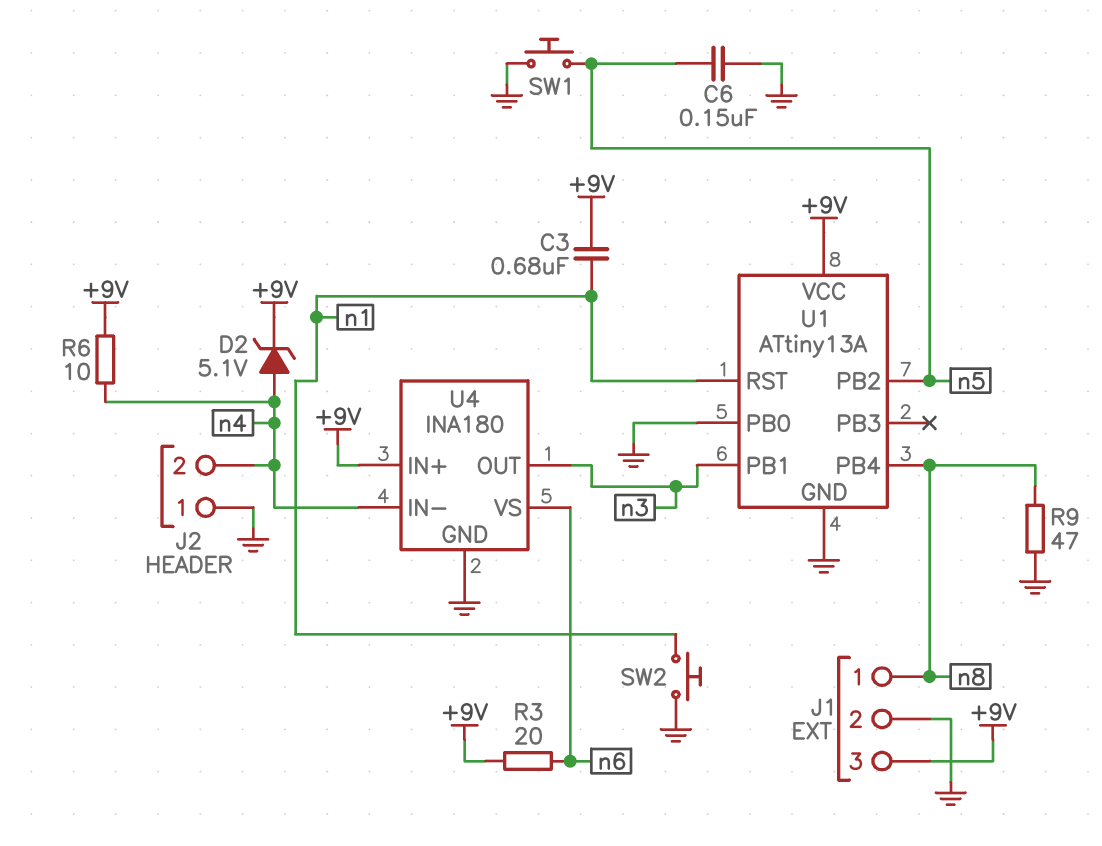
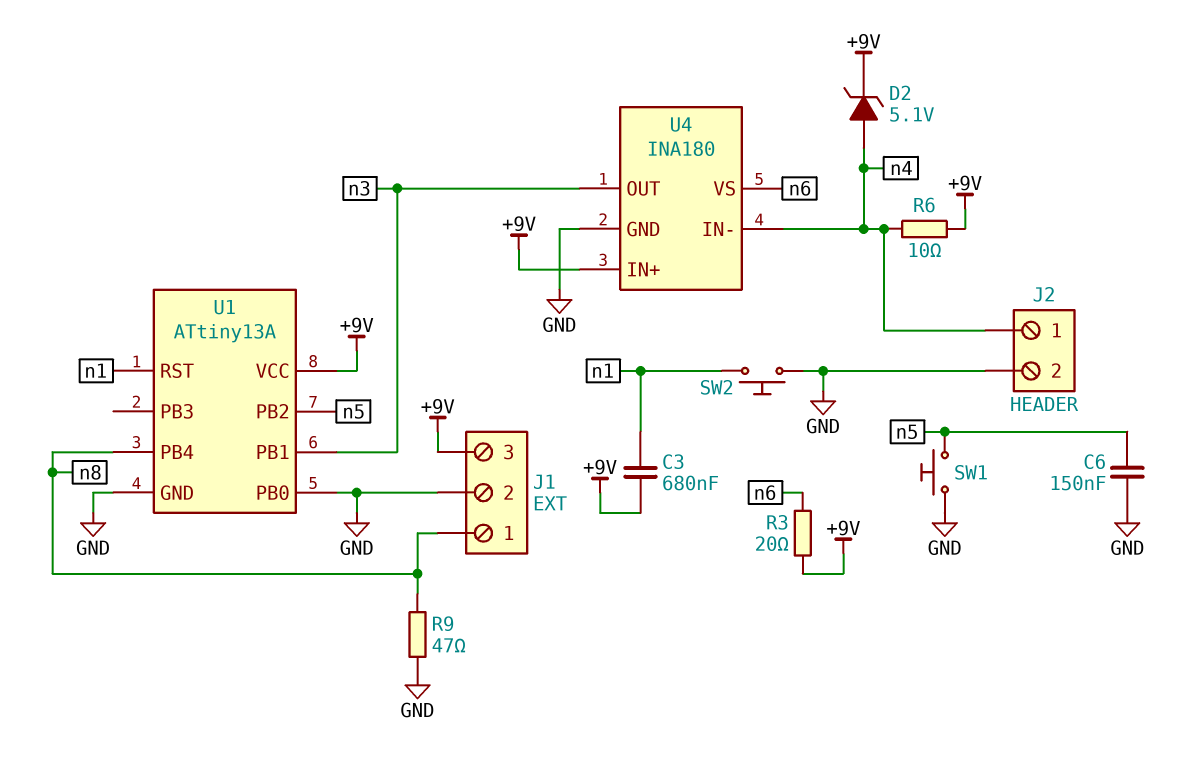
J2 pin 1: GND -> n4
J2 pin 2: n4 -> GND

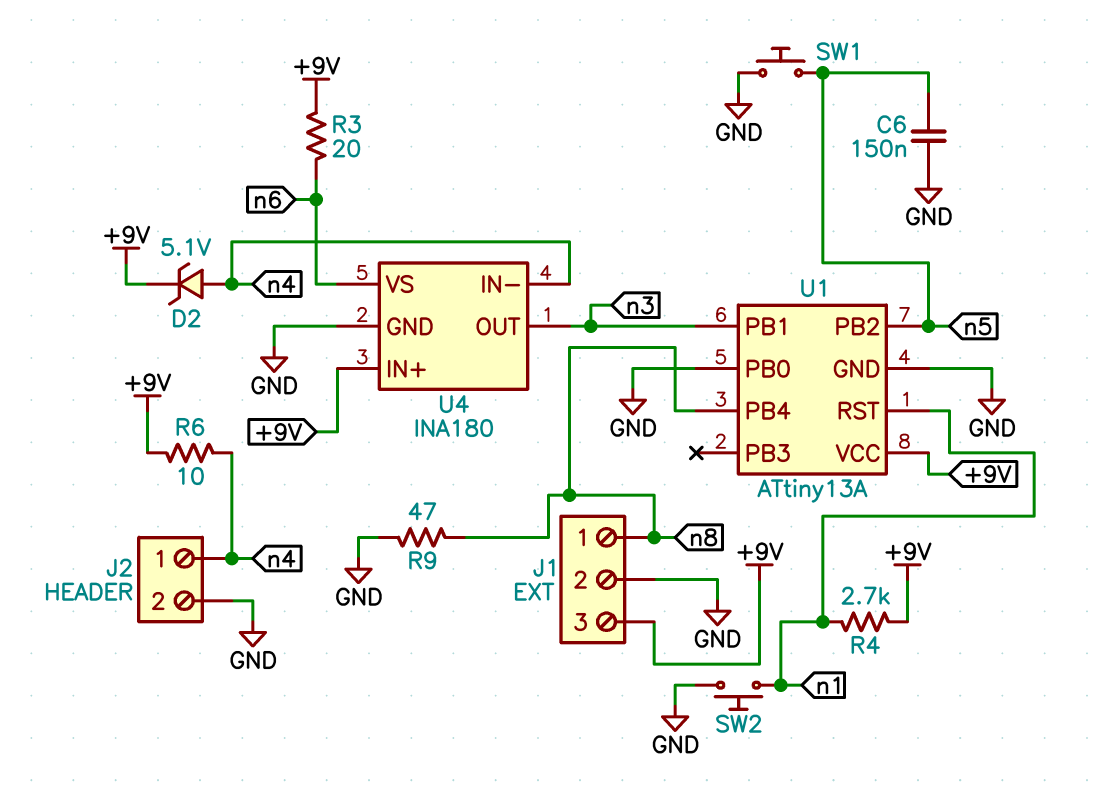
C3: 680nF (+9V, n1) -> none
R4: none -> 2.7k (+9V, n1)

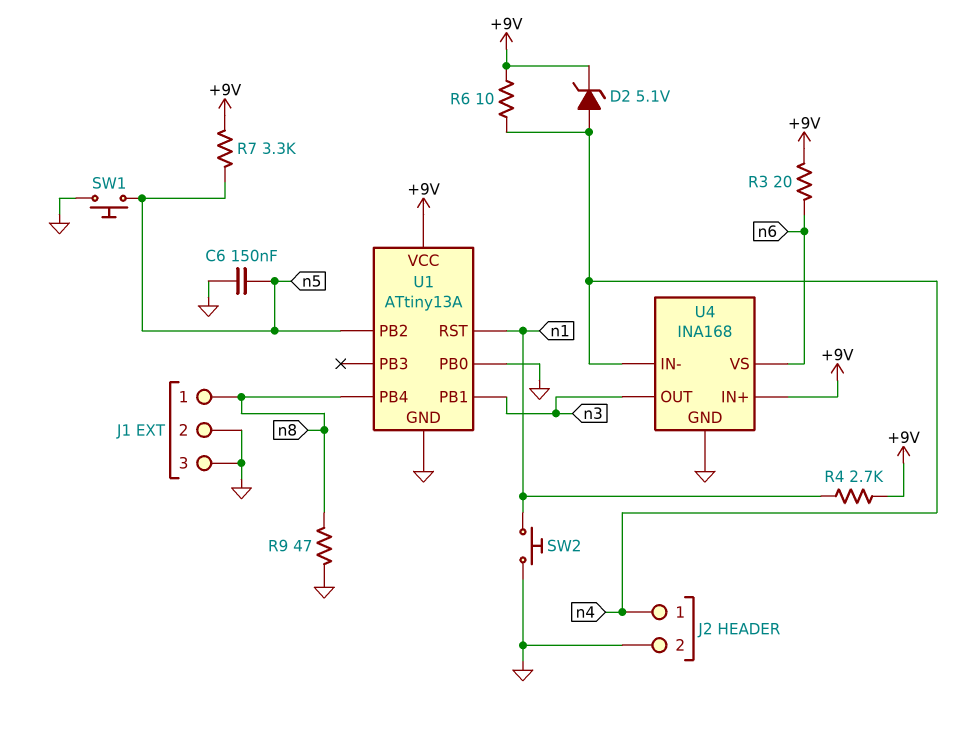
J1 pin 3: +9V -> GND
R7: none -> 3.3k (+9V, n5)
U4: INA180 -> INA168

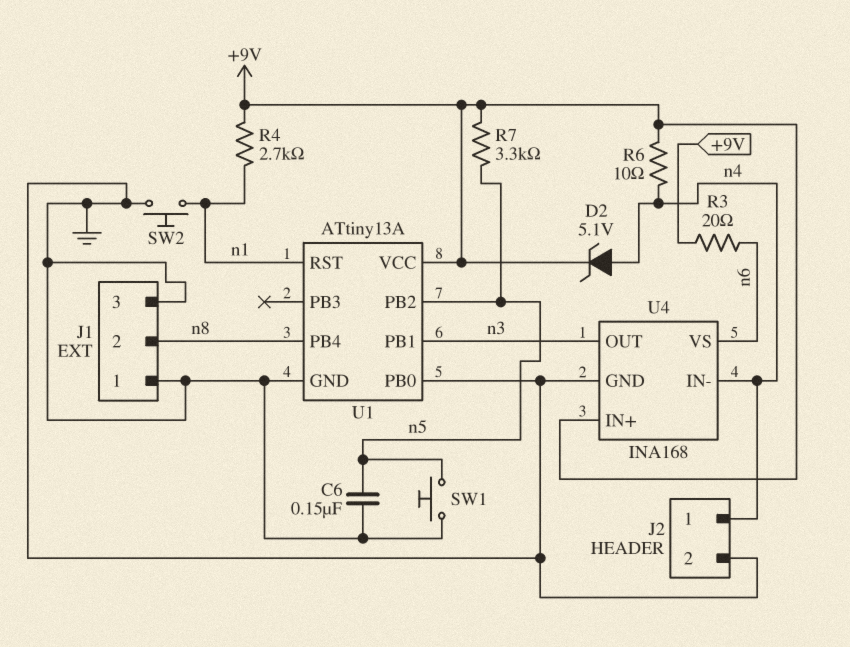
J1 pin 1: n8 -> GND
J1 pin 2: GND -> n8
R9: 47 (GND, n8) -> none

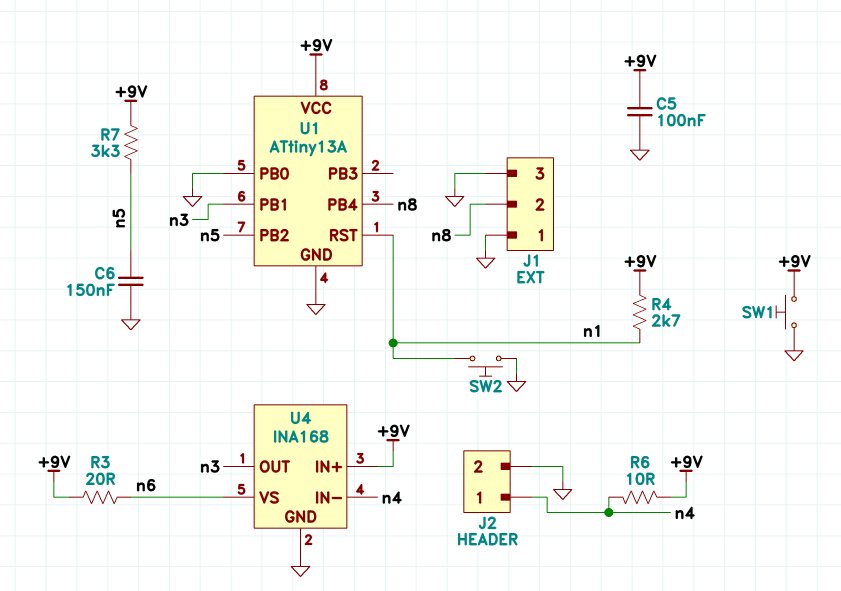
C5: none -> 100nF (+9V, GND)
D2: zener 5.1V (A n4, K +9V) -> none
SW1: button (GND, n5) -> button (+9V, GND)

